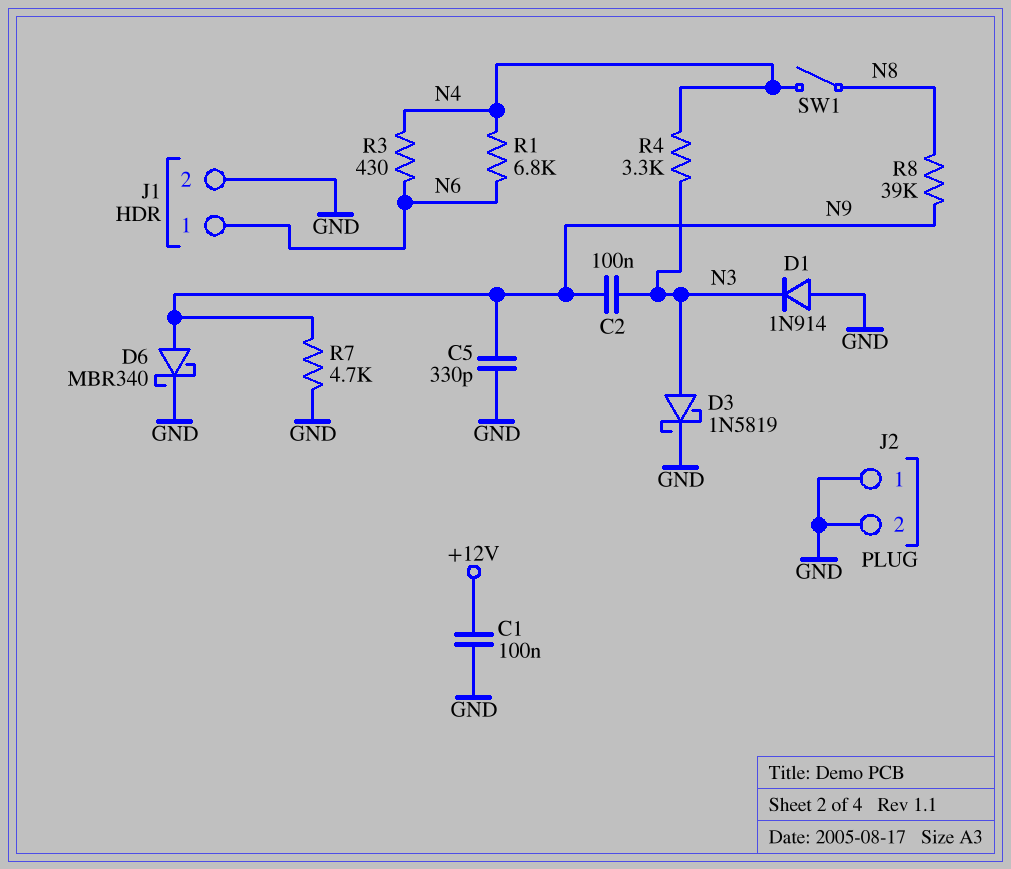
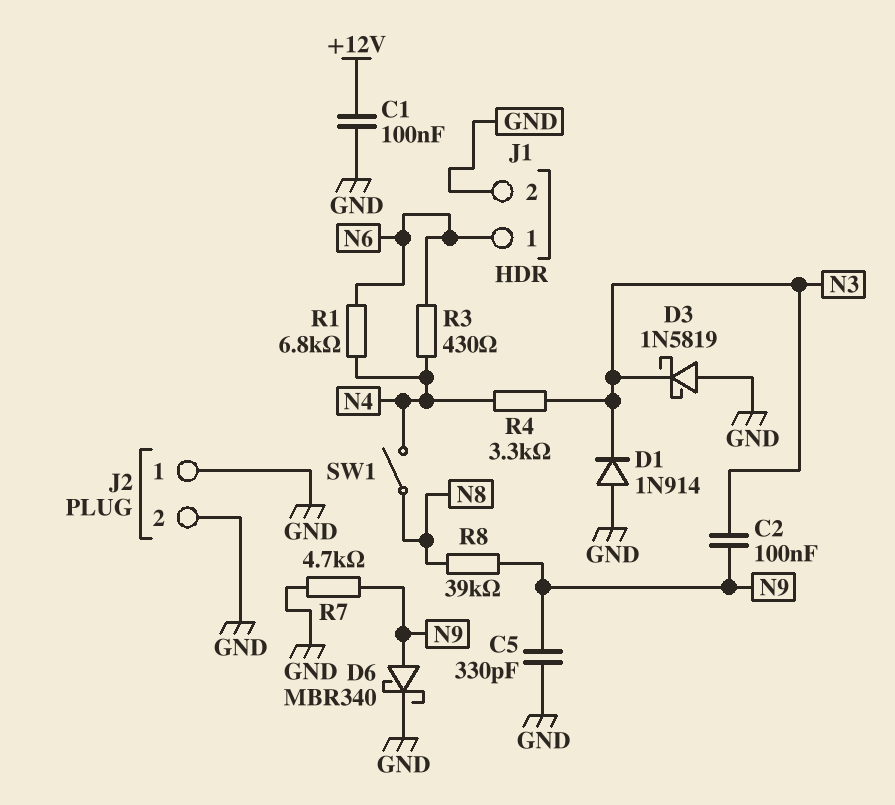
D3: schottky 1N5819 (A N3, K GND) -> schottky 1N5819 (A GND, K N3)

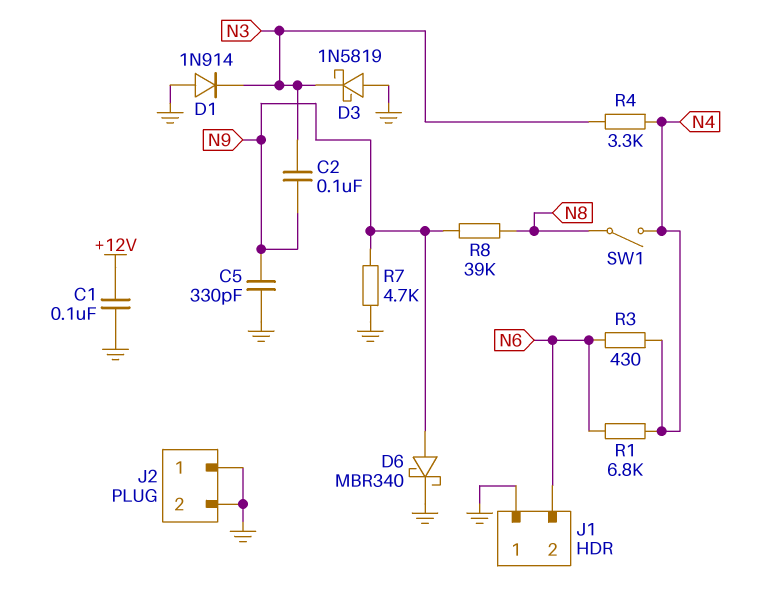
J1 pin 1: N6 -> GND
J1 pin 2: GND -> N6

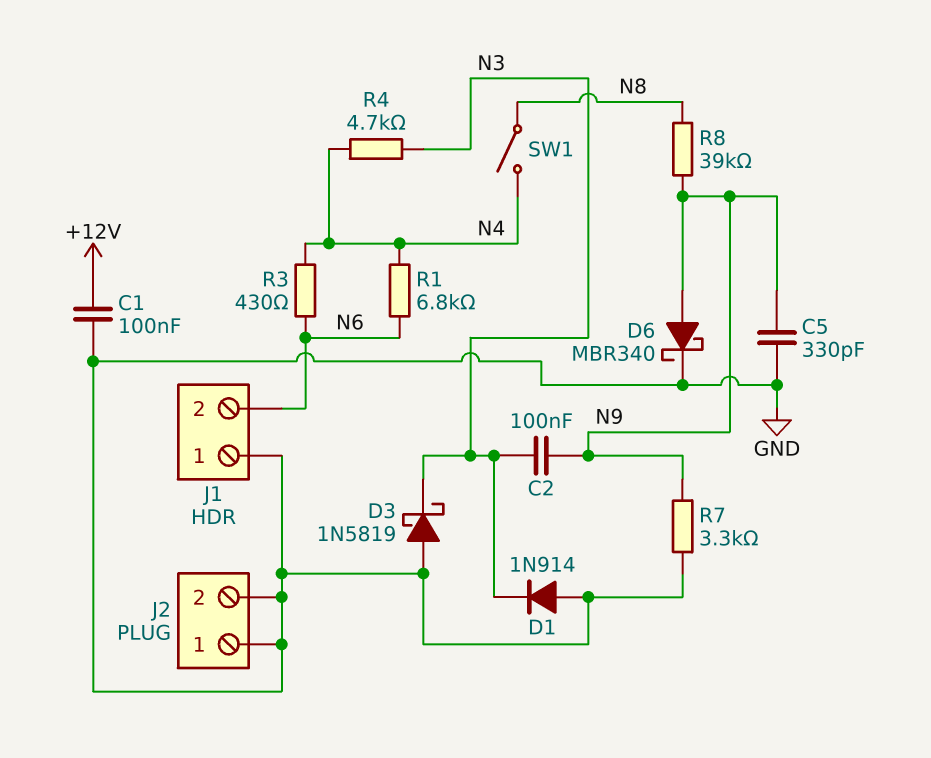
R4: 3.3k (N3, N4) -> 4.7k (N3, N4)
R7: 4.7k (GND, N9) -> 3.3k (GND, N9)

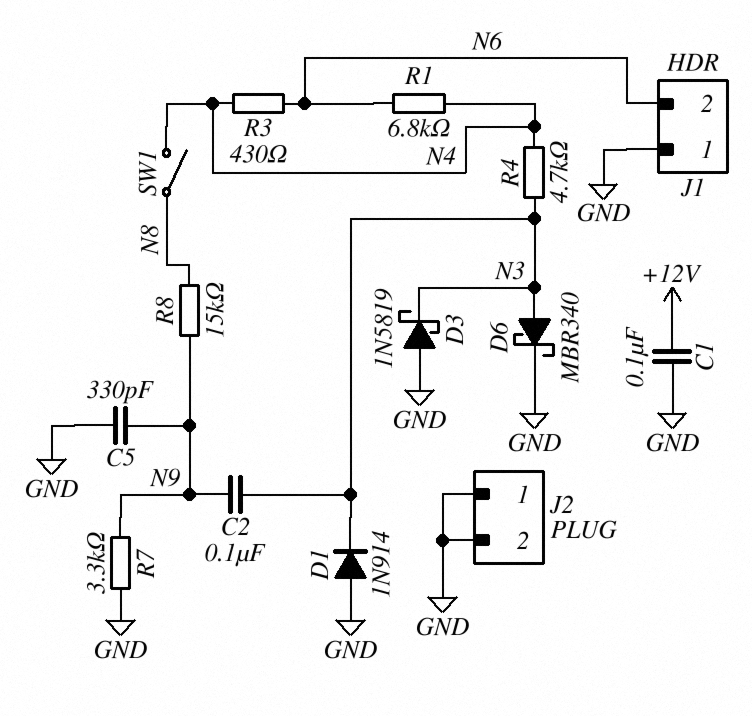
D6: schottky MBR340 (A N9, K GND) -> schottky MBR340 (A N3, K GND)
R8: 39k (N8, N9) -> 15k (N8, N9)

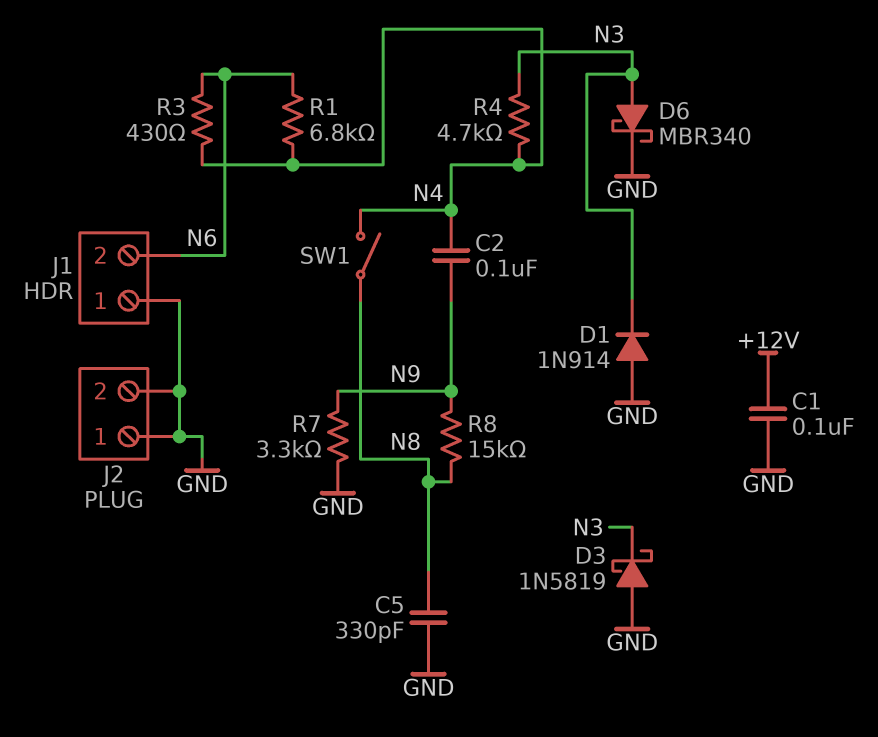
C2: 100nF (N3, N9) -> 100nF (N4, N9)
C5: 330pF (GND, N9) -> 330pF (GND, N8)

